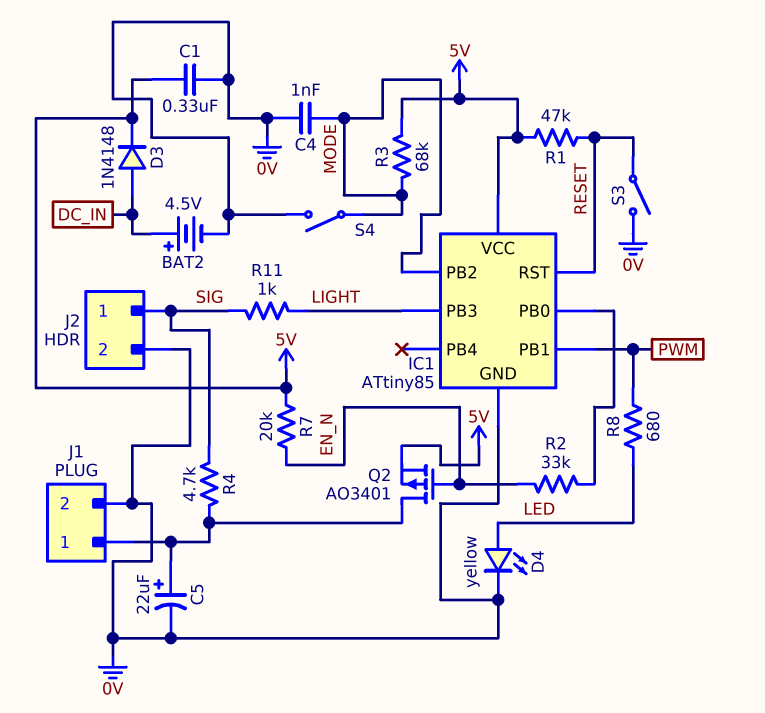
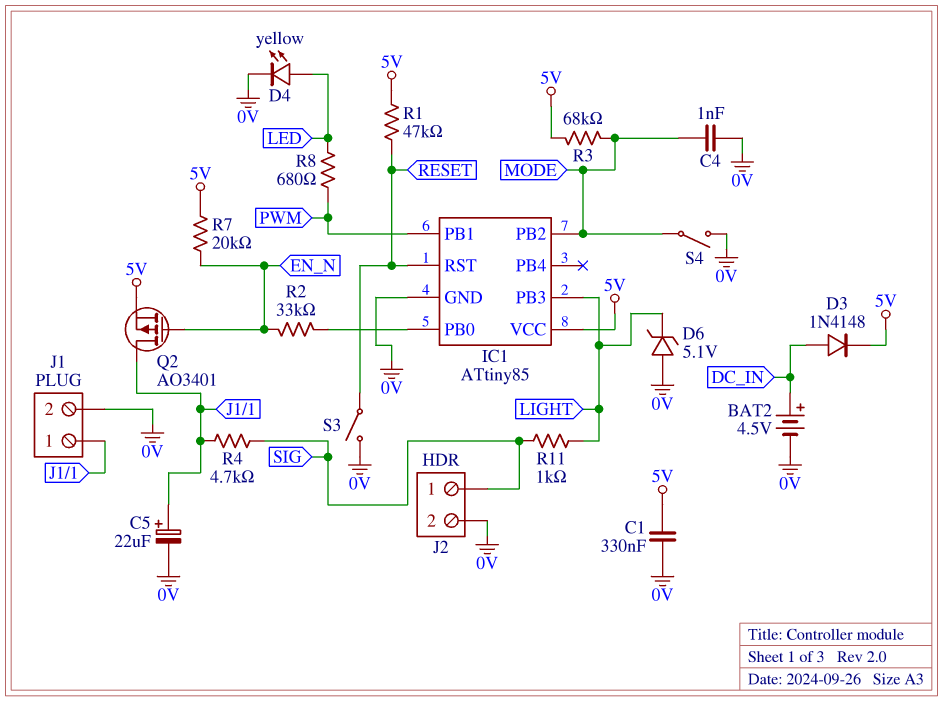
D6: none -> zener 5.1V (A 0V, K LIGHT)

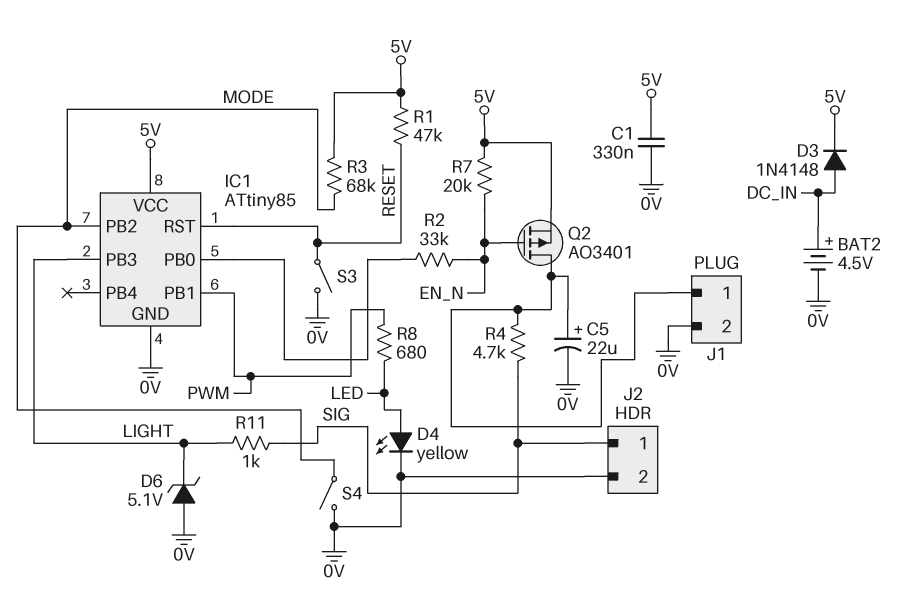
C4: 1nF (0V, MODE) -> none

